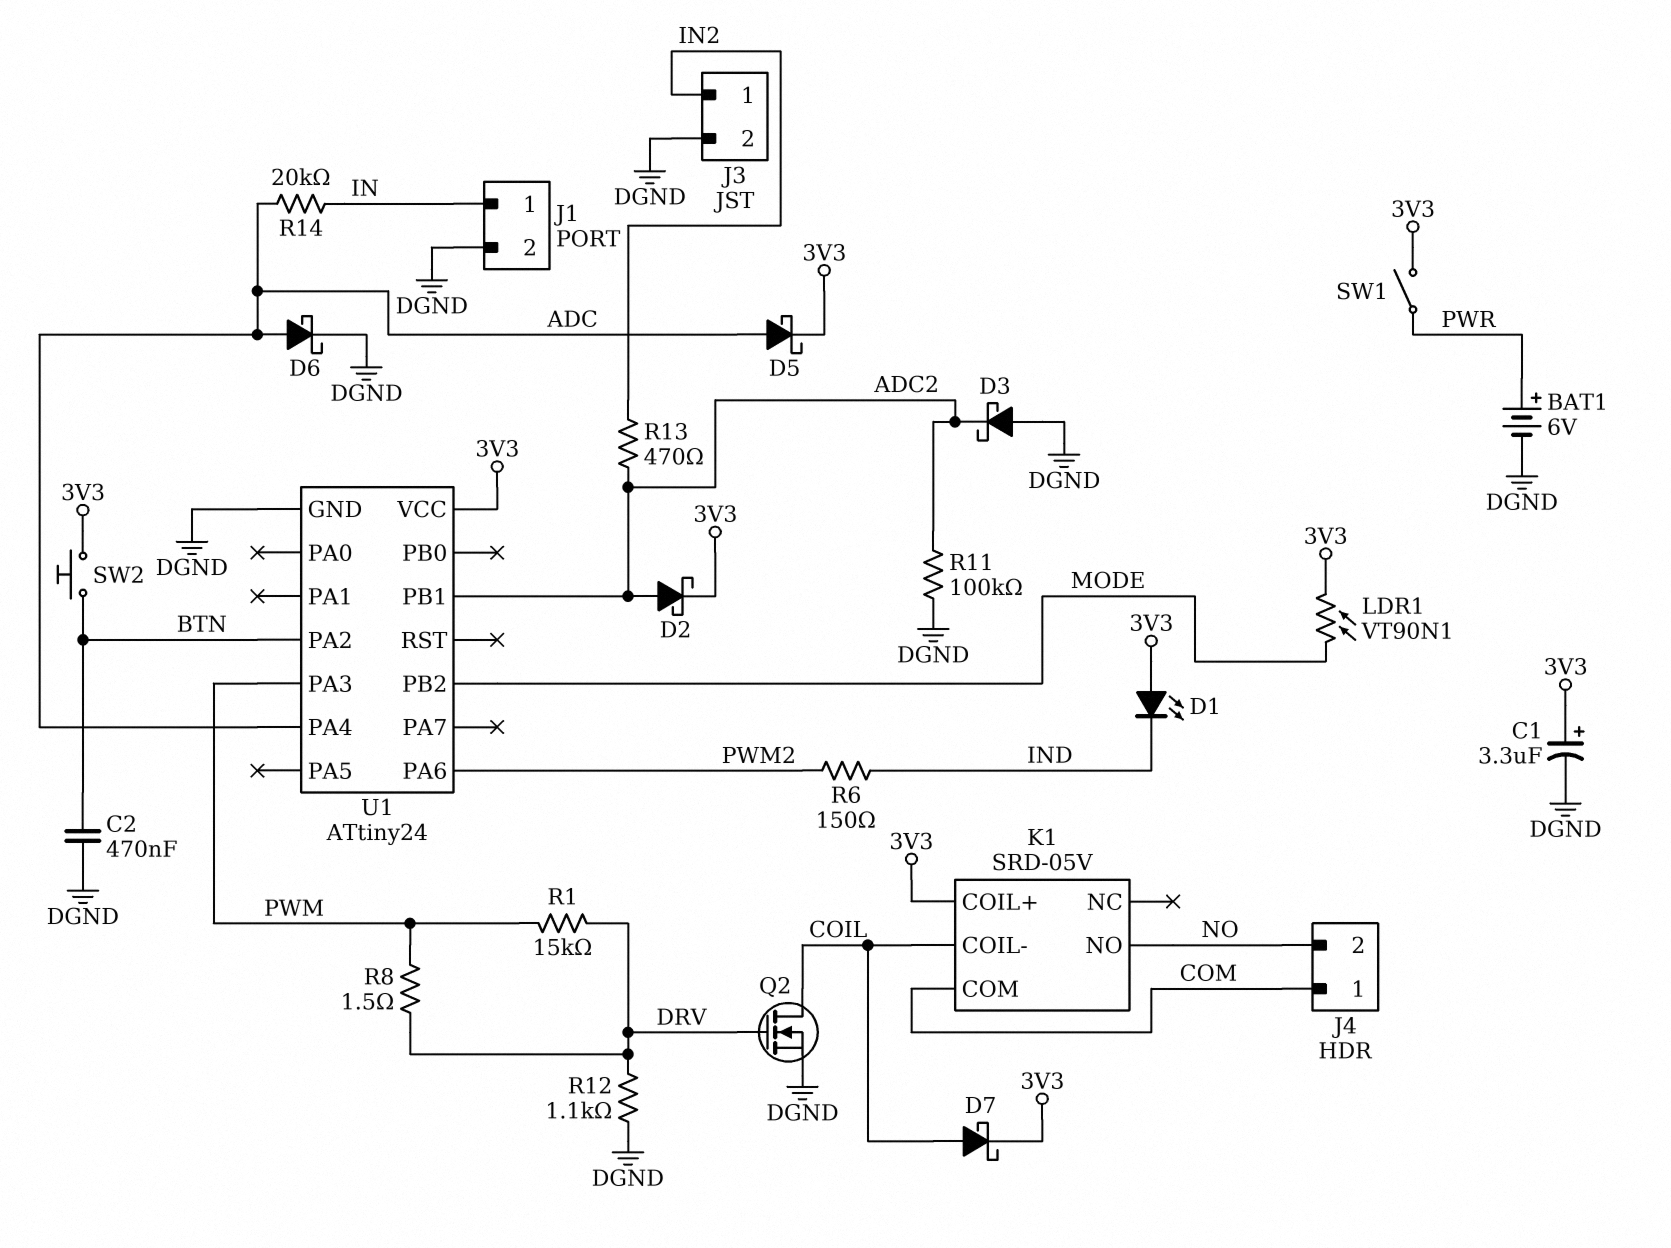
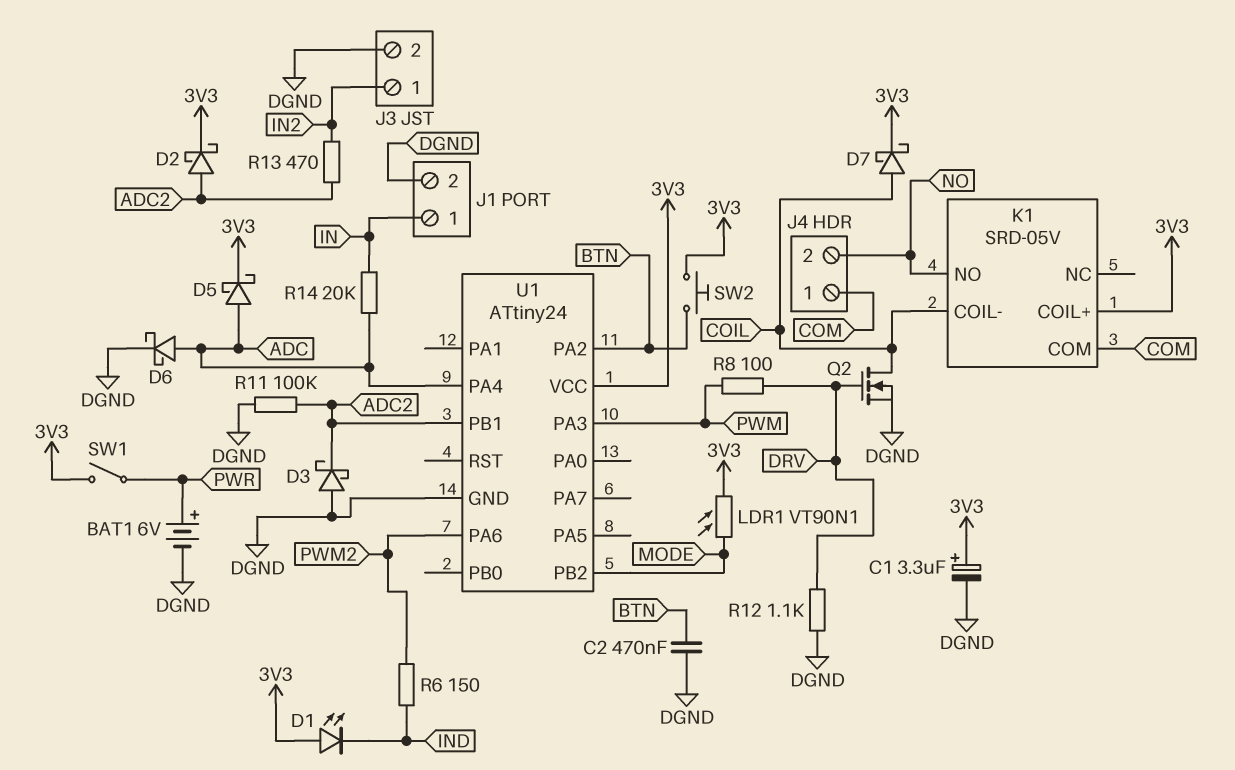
R1: 15k (DRV, PWM) -> none
R8: 1.5 (DRV, PWM) -> 100 (DRV, PWM)

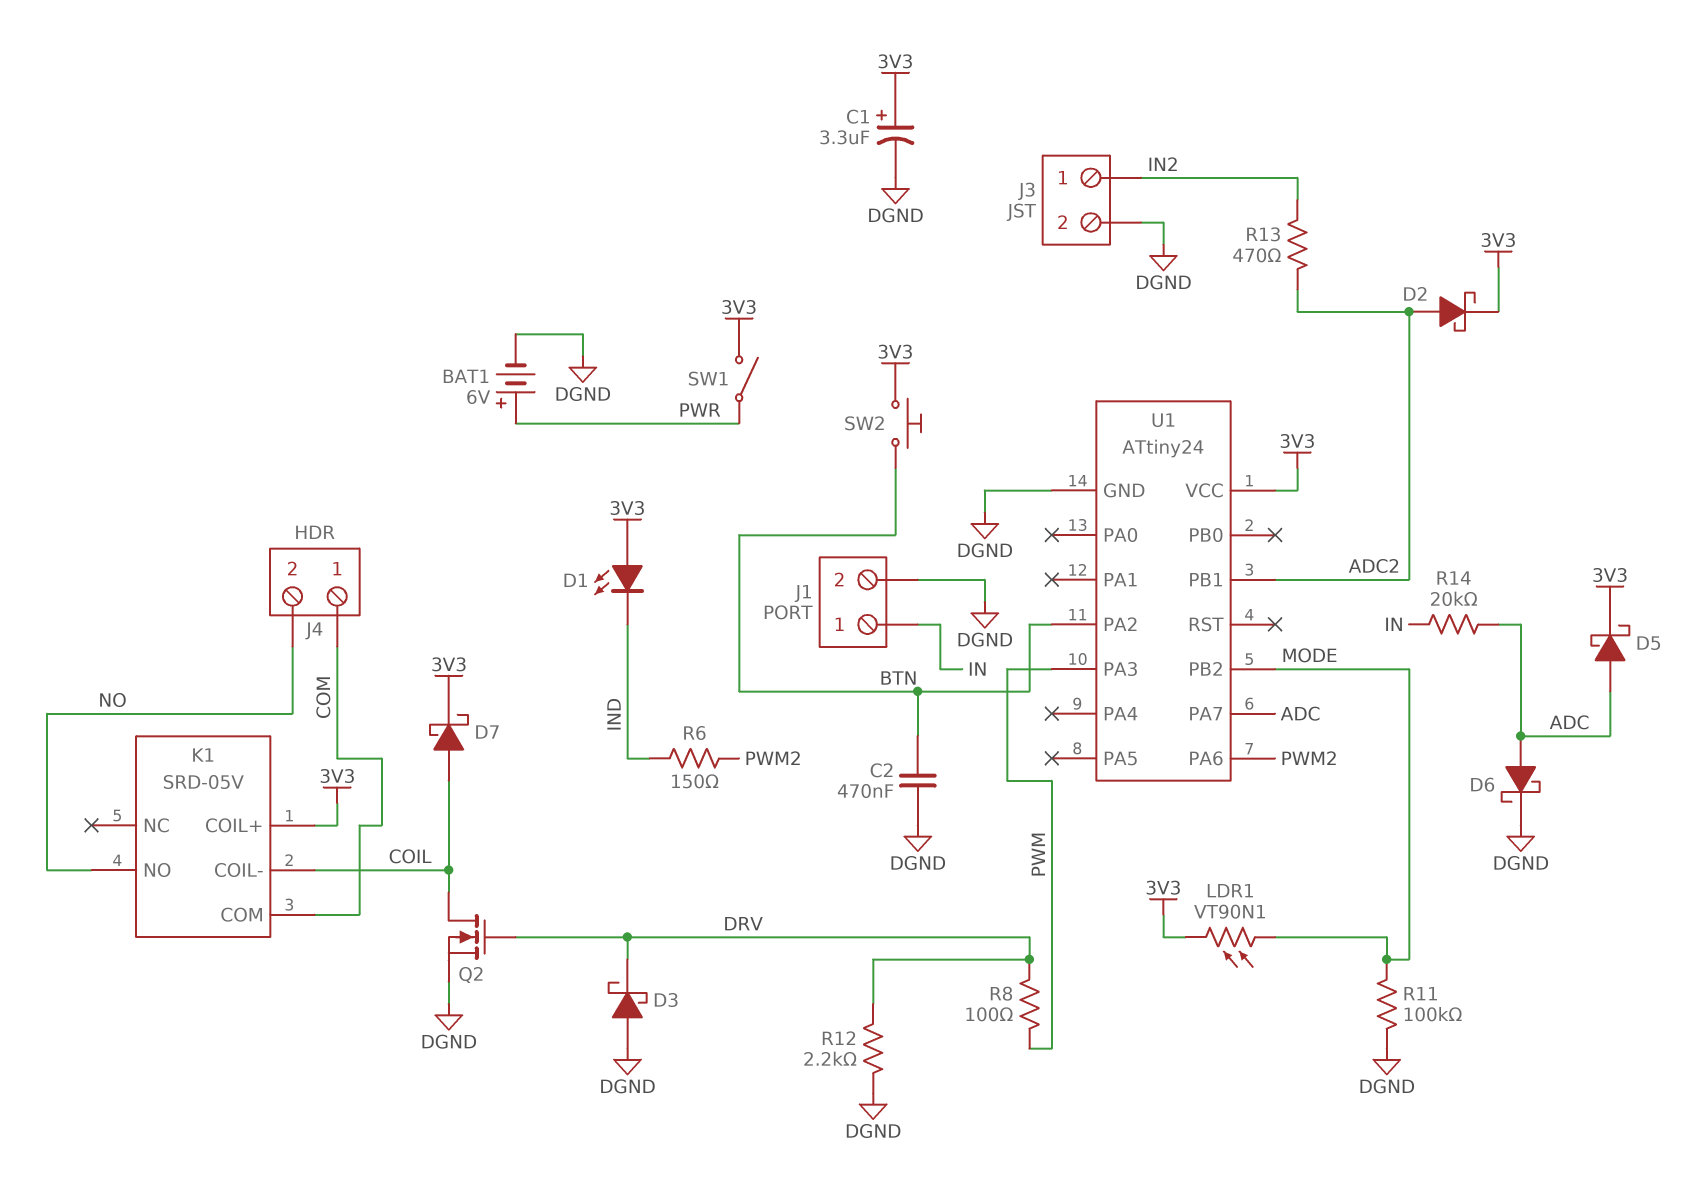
D3: schottky (A DGND, K ADC2) -> schottky (A DGND, K DRV)
R11: 100k (ADC2, DGND) -> 100k (DGND, MODE)
R12: 1.1k (DGND, DRV) -> 2.2k (DGND, DRV)
U1 pin PA4: ADC -> none
U1 pin PA7: none -> ADC

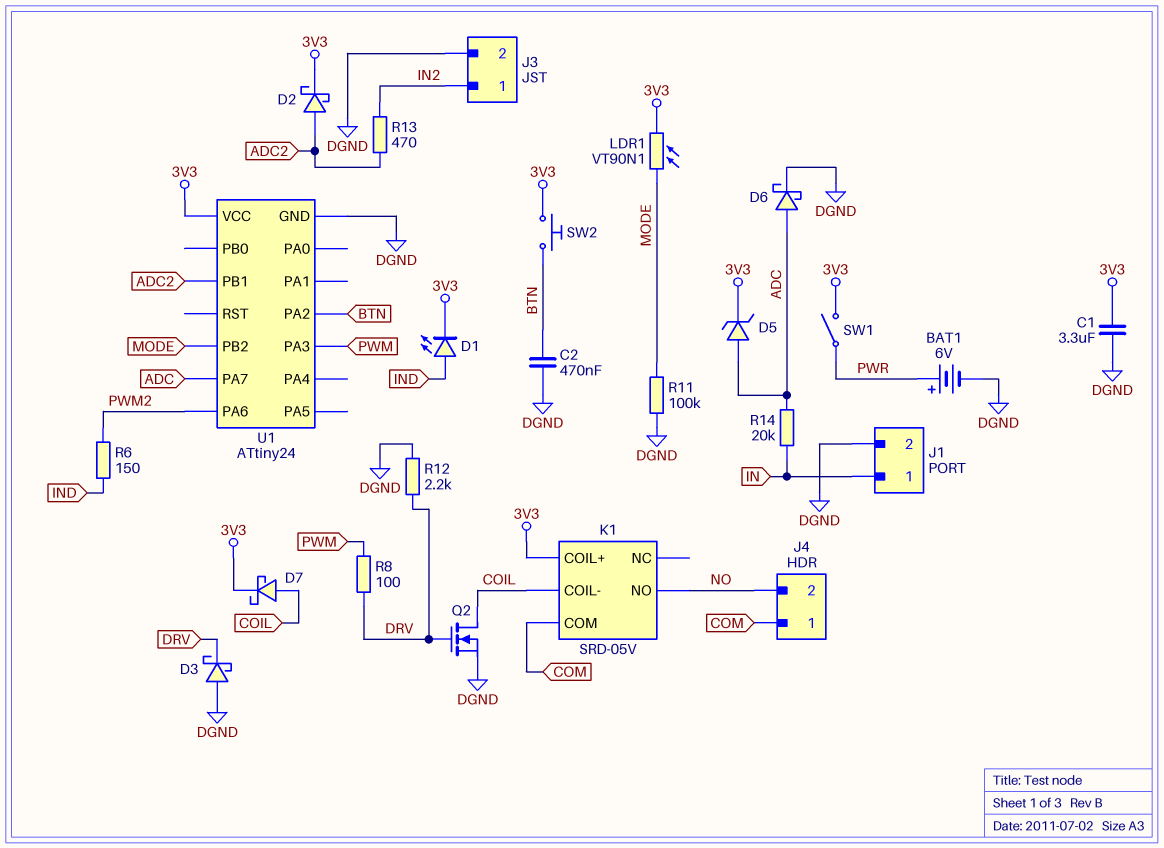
C1: 3.3uF (plus 3V3, minus DGND) -> 3.3uF (3V3, DGND)
D1: LED (A 3V3, K IND) -> LED (A IND, K 3V3)
D5: schottky (A ADC, K 3V3) -> zener (A ADC, K 3V3)

